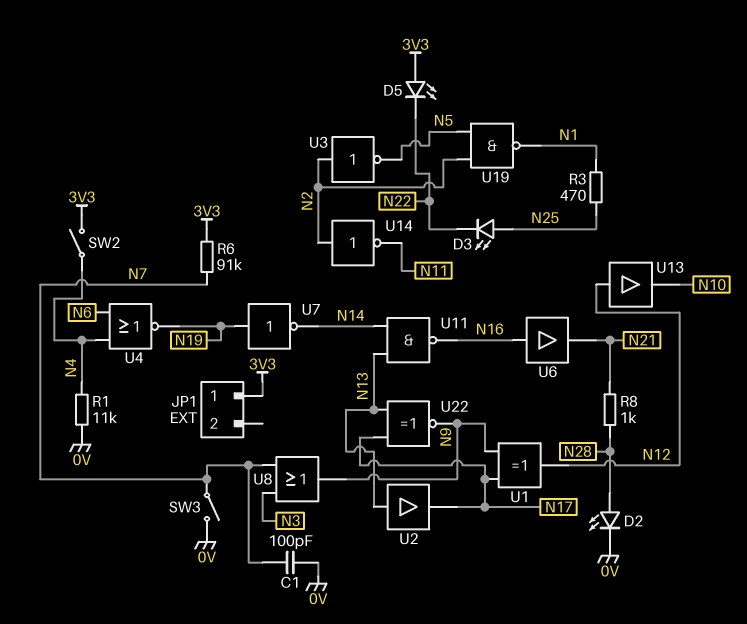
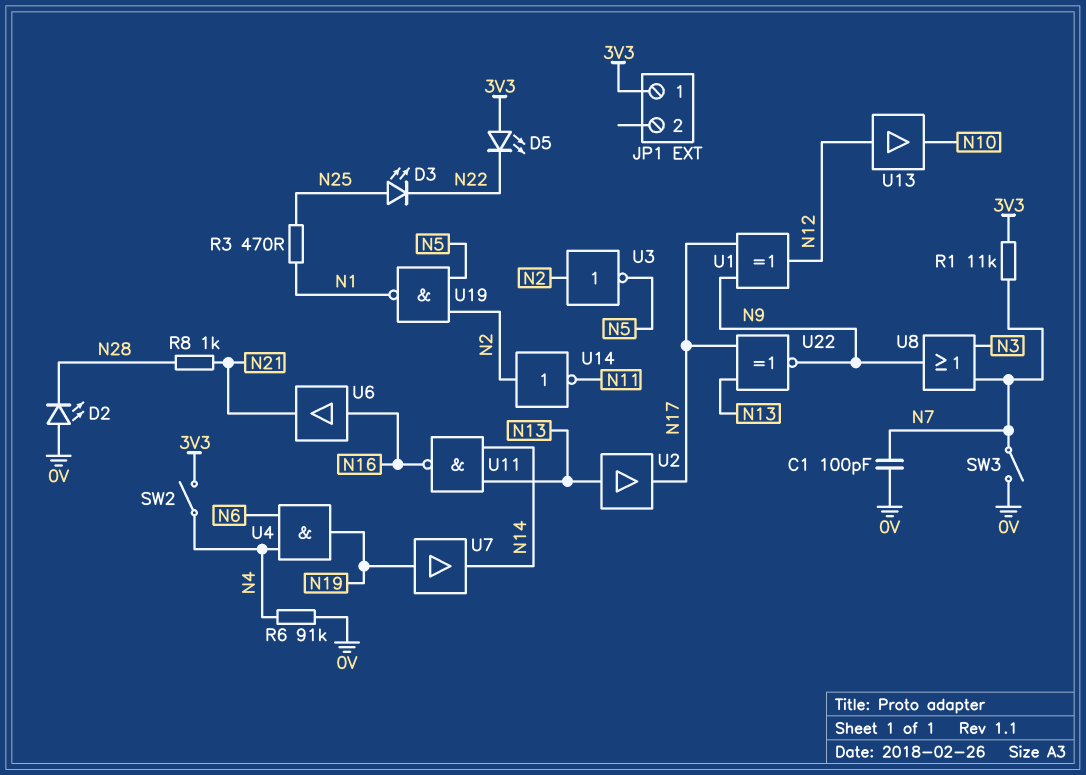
D2: LED (A N28, K 0V) -> LED (A 0V, K N28)
R1: 11k (0V, N4) -> 11k (3V3, N7)
R6: 91k (3V3, N7) -> 91k (0V, N4)
U4: NOR (in N4, in N6, out N19) -> AND (in N4, in N6, out N19)
U7: NOT (in N19, out N14) -> buffer (in N19, out N14)

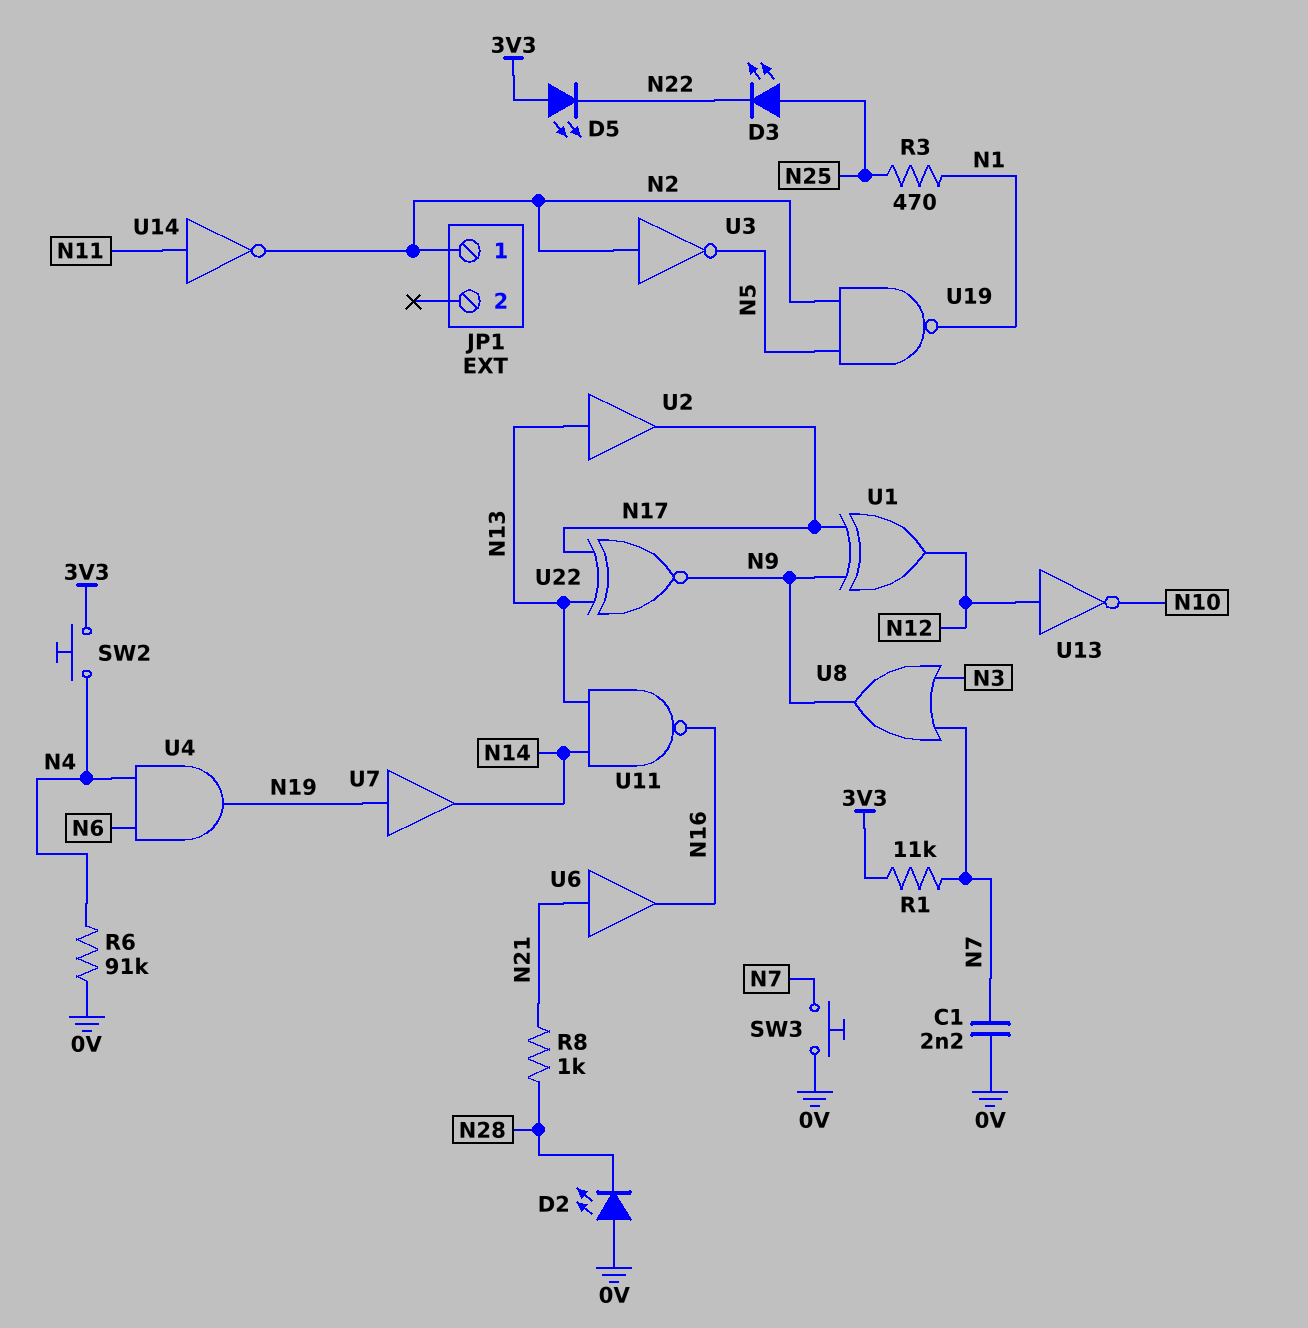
C1: 100pF (0V, N7) -> 2.2nF (0V, N7)
JP1 pin 1: 3V3 -> N2
SW2: switch (3V3, N4) -> button (3V3, N4)
SW3: switch (0V, N7) -> button (0V, N7)
U6: buffer (in N16, out N21) -> buffer (in N21, out N16)
U13: buffer (in N12, out N10) -> NOT (in N12, out N10)
U14: NOT (in N2, out N11) -> NOT (in N11, out N2)

